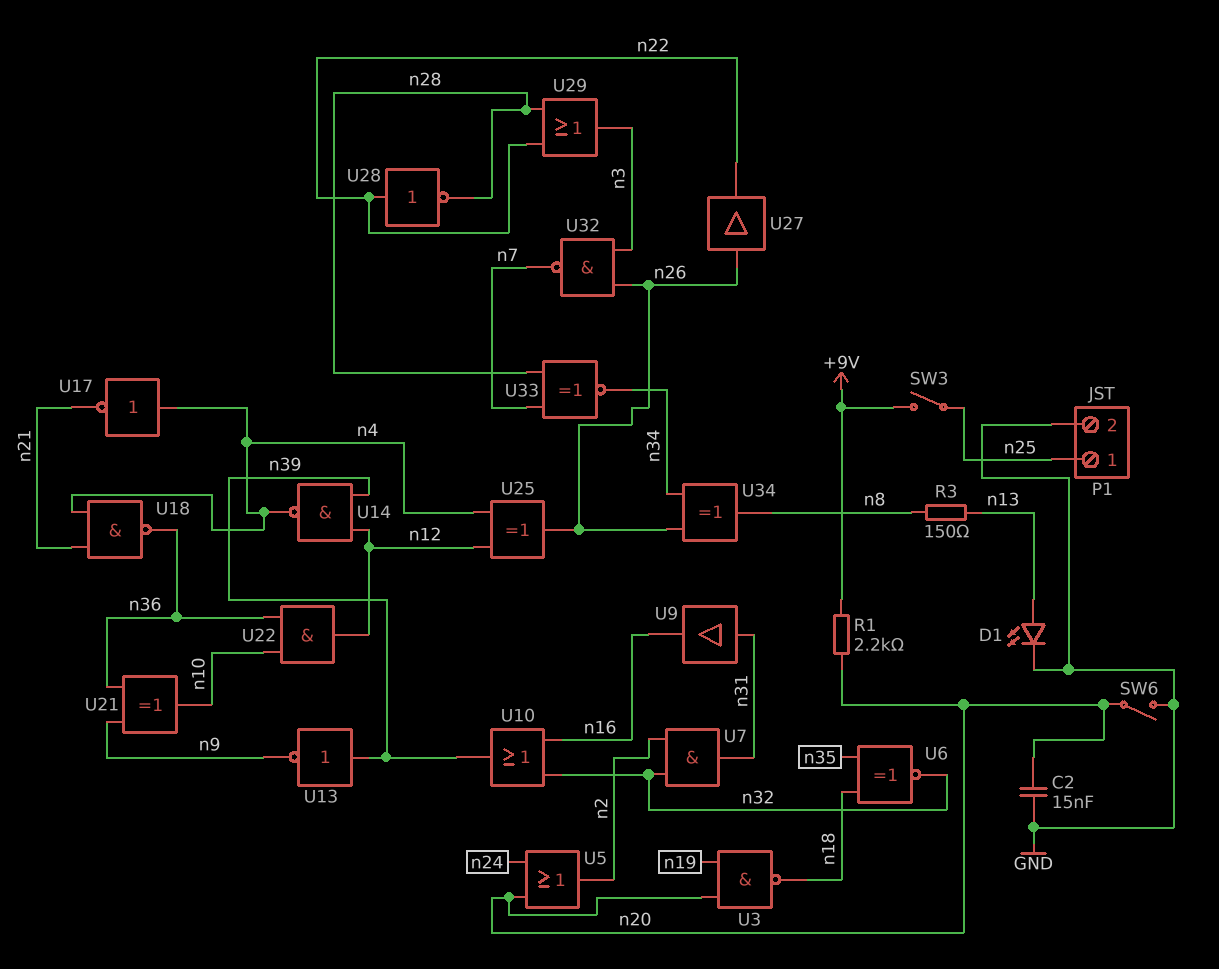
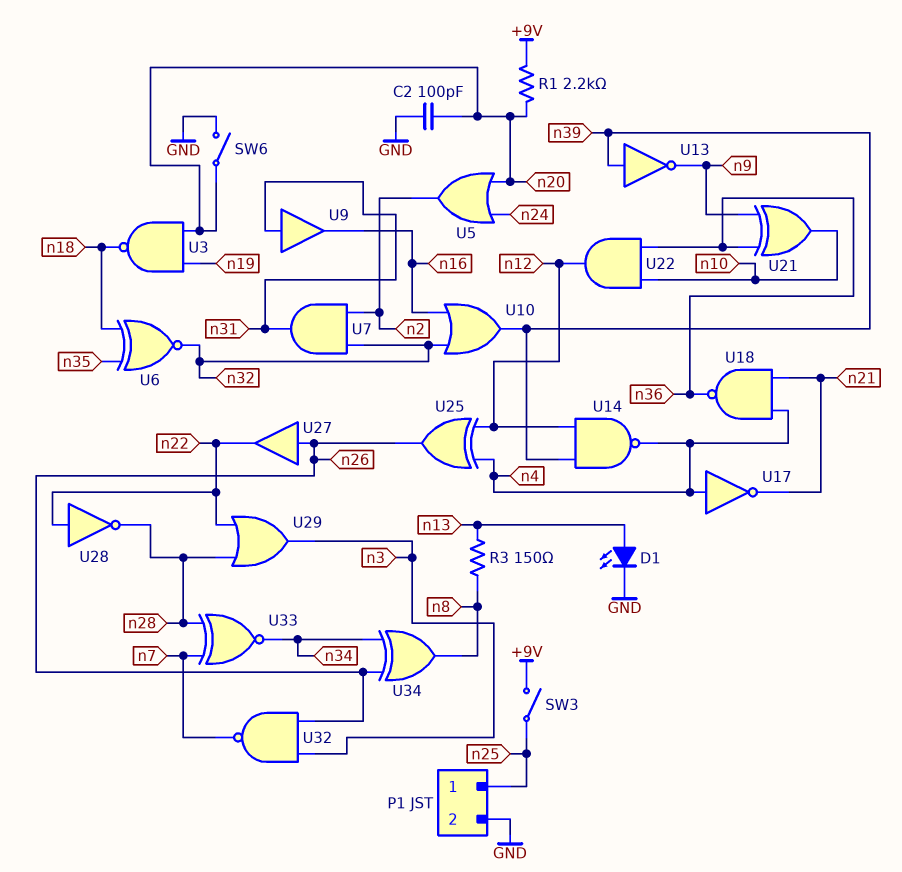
C2: 15nF (GND, n20) -> 100pF (GND, n20)

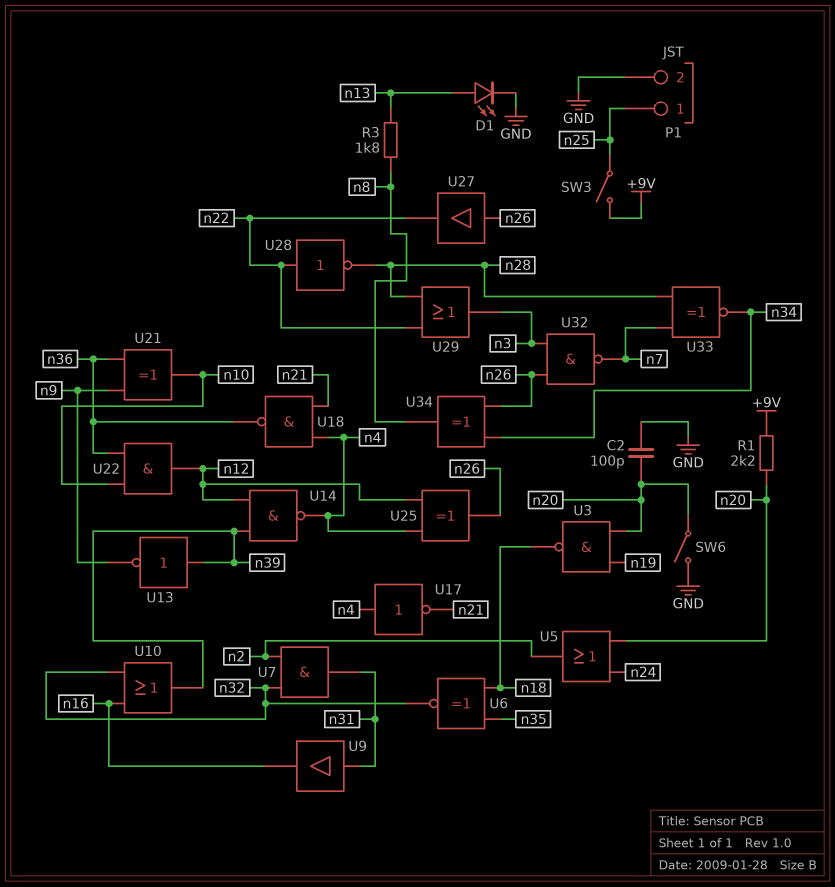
R3: 150 (n8, n13) -> 1.8k (n8, n13)

